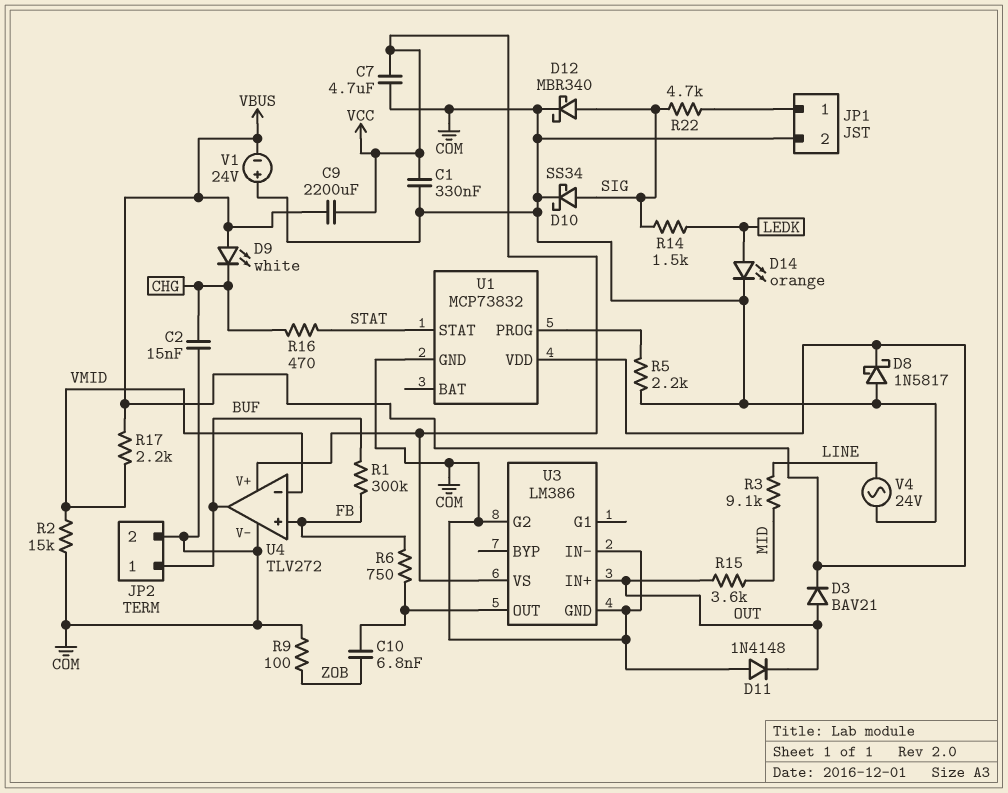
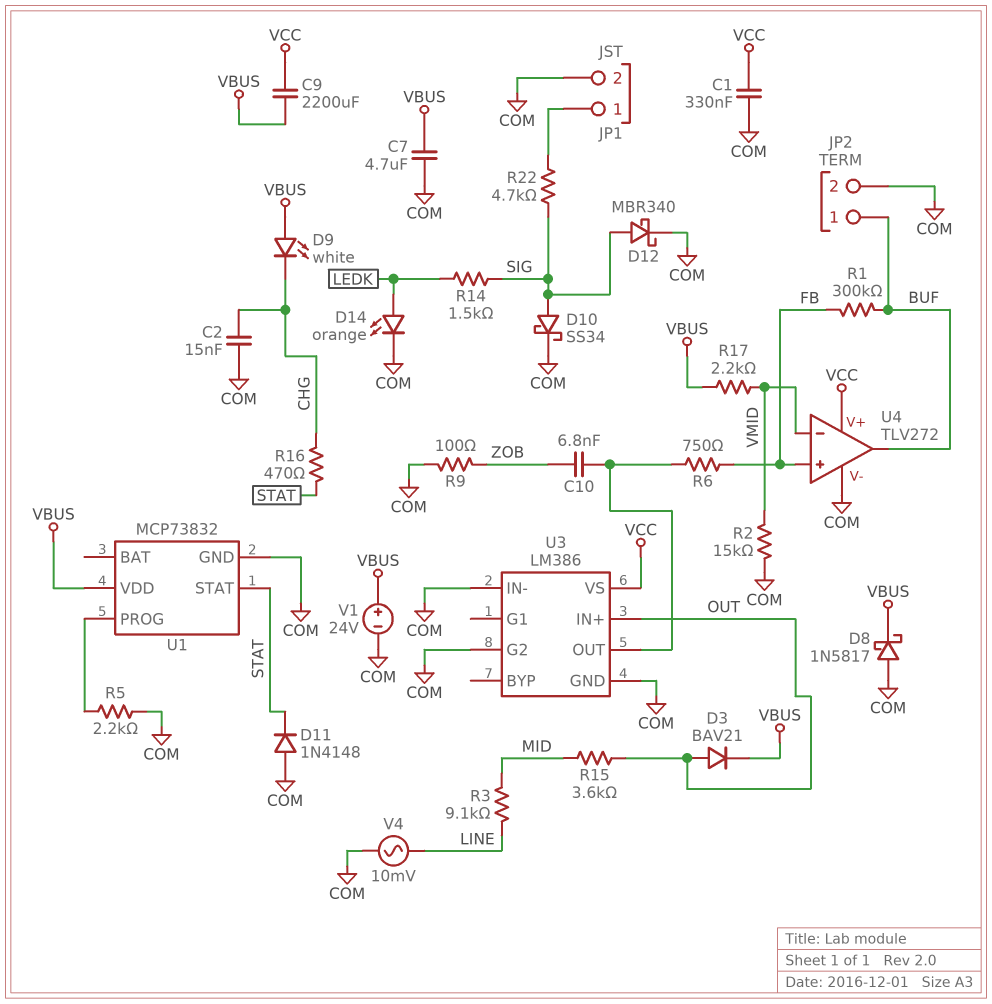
C7: 4.7uF (COM, VCC) -> 4.7uF (COM, VBUS)
D11: diode 1N4148 (A COM, K OUT) -> diode 1N4148 (A COM, K STAT)
V1: 24V (plus COM, minus VBUS) -> 24V (plus VBUS, minus COM)
V4: AC 24V (COM, LINE) -> AC 10mV (COM, LINE)

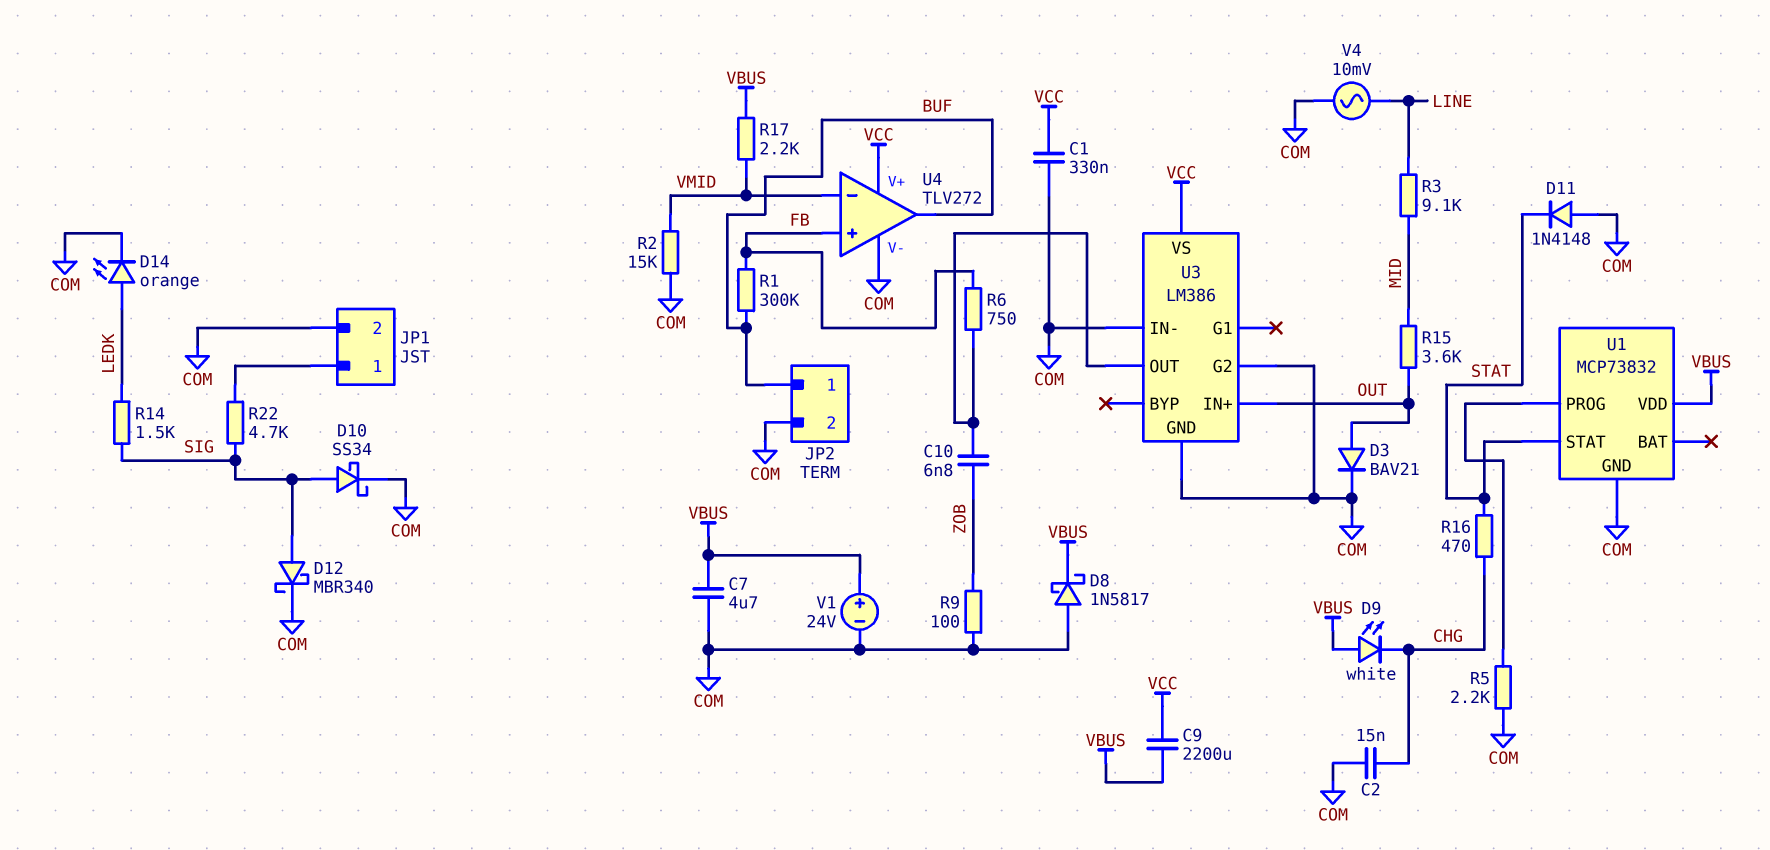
D3: diode BAV21 (A OUT, K VBUS) -> diode BAV21 (A OUT, K COM)

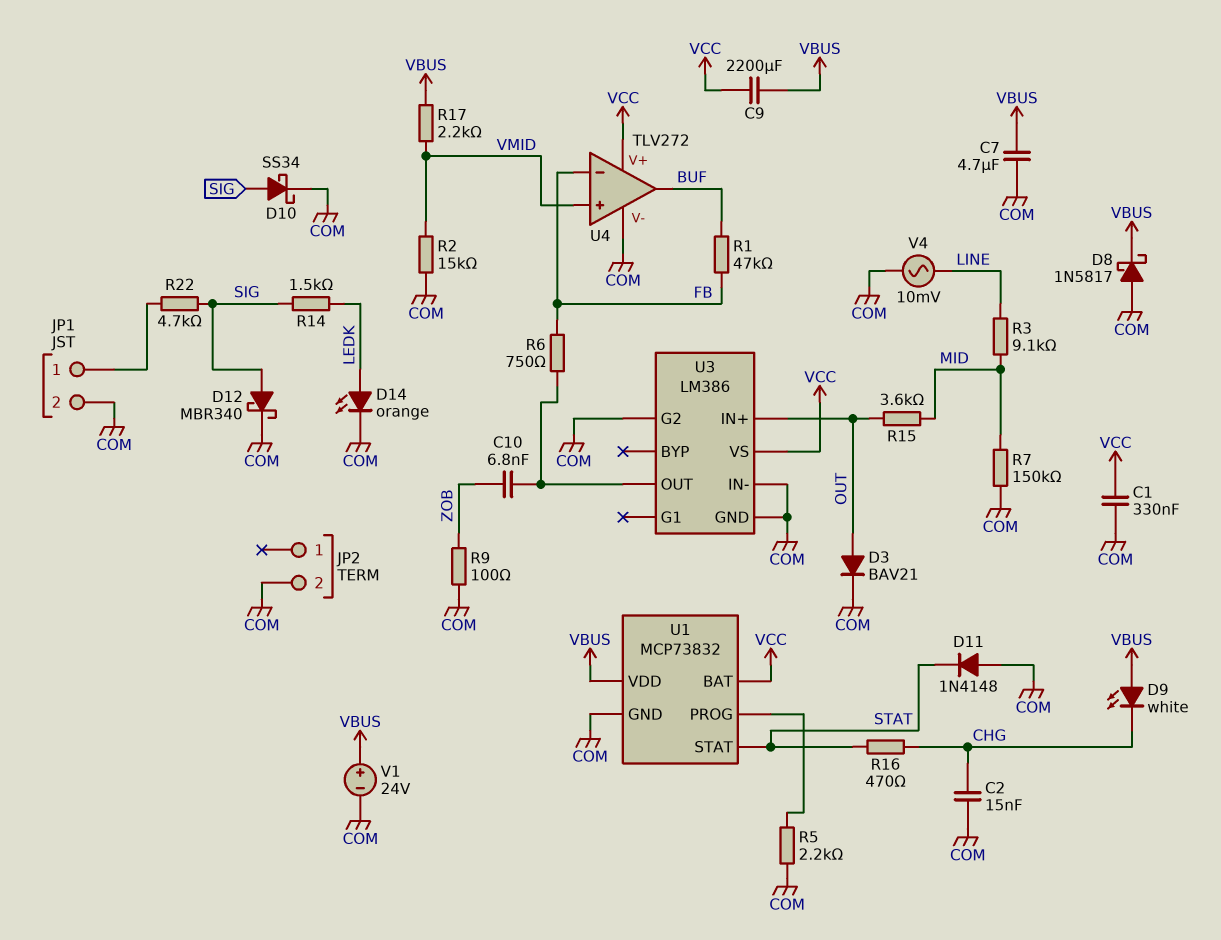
JP2 pin 1: BUF -> none
R1: 300k (BUF, FB) -> 47k (BUF, FB)
R7: none -> 150k (COM, MID)
U1 pin BAT: none -> VCC
U4 pin in+: FB -> VMID
U4 pin in-: VMID -> FB

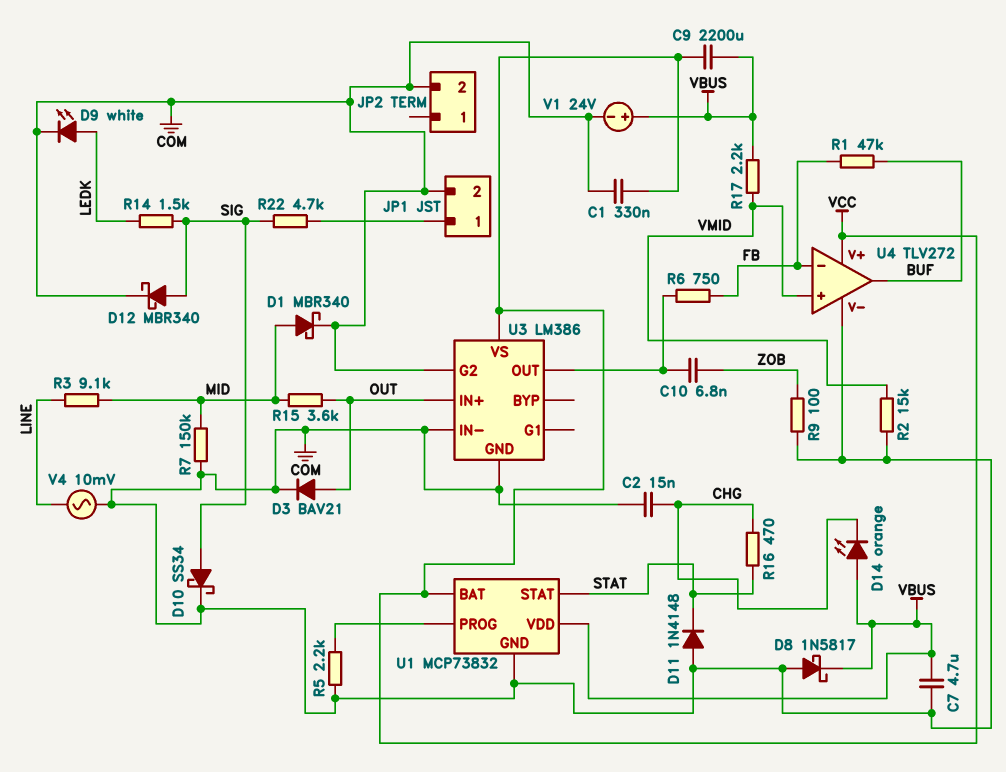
D1: none -> schottky MBR340 (A MID, K COM)
D9: LED white (A VBUS, K CHG) -> LED white (A LEDK, K COM)
D14: LED orange (A LEDK, K COM) -> LED orange (A VBUS, K CHG)

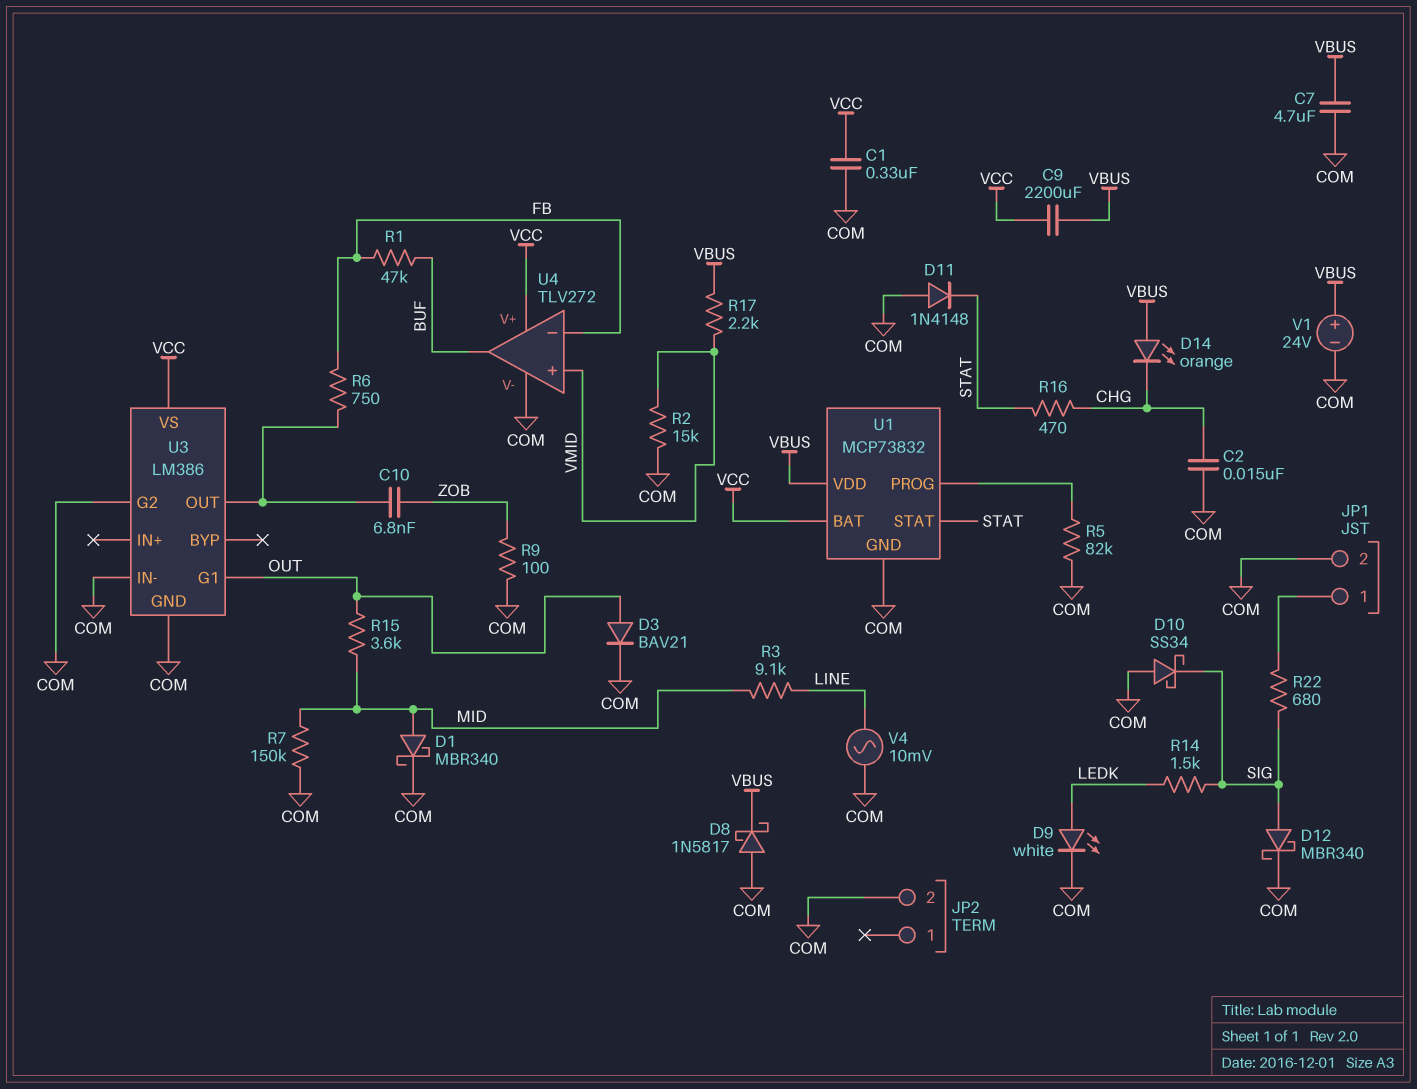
D10: schottky SS34 (A SIG, K COM) -> schottky SS34 (A COM, K SIG)
R5: 2.2k (COM, U1/PROG) -> 82k (COM, U1/PROG)
R22: 4.7k (JP1/1, SIG) -> 680 (JP1/1, SIG)
U3 pin G1: none -> OUT
U3 pin IN+: OUT -> none

